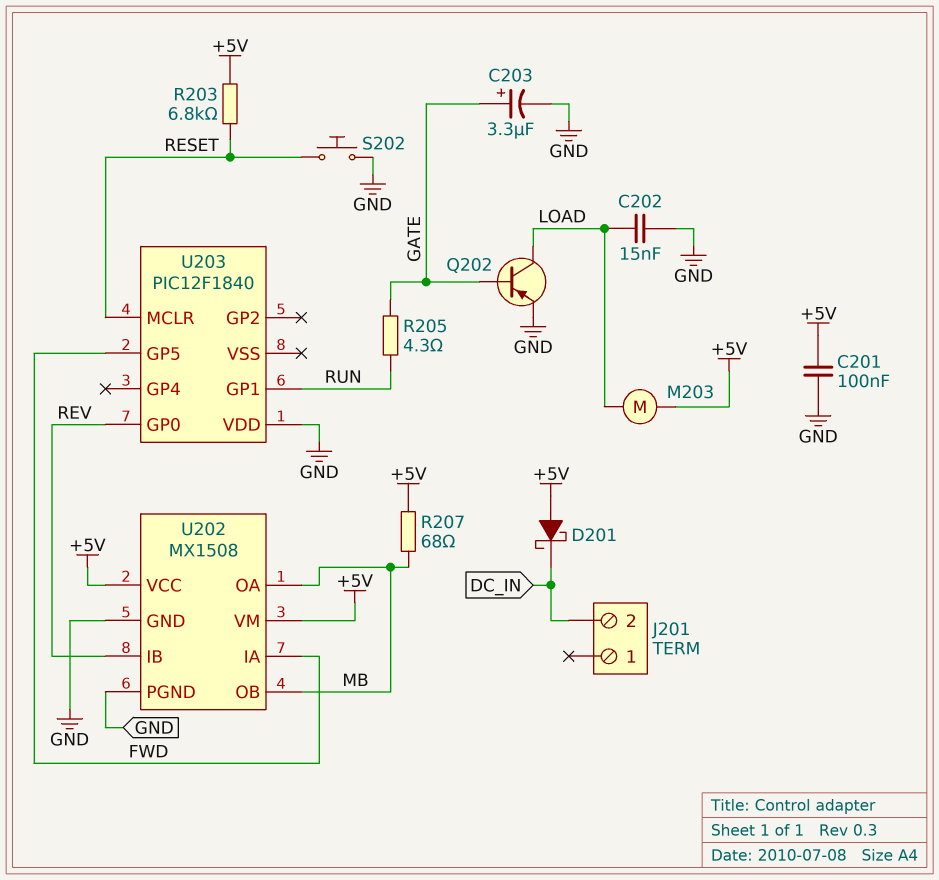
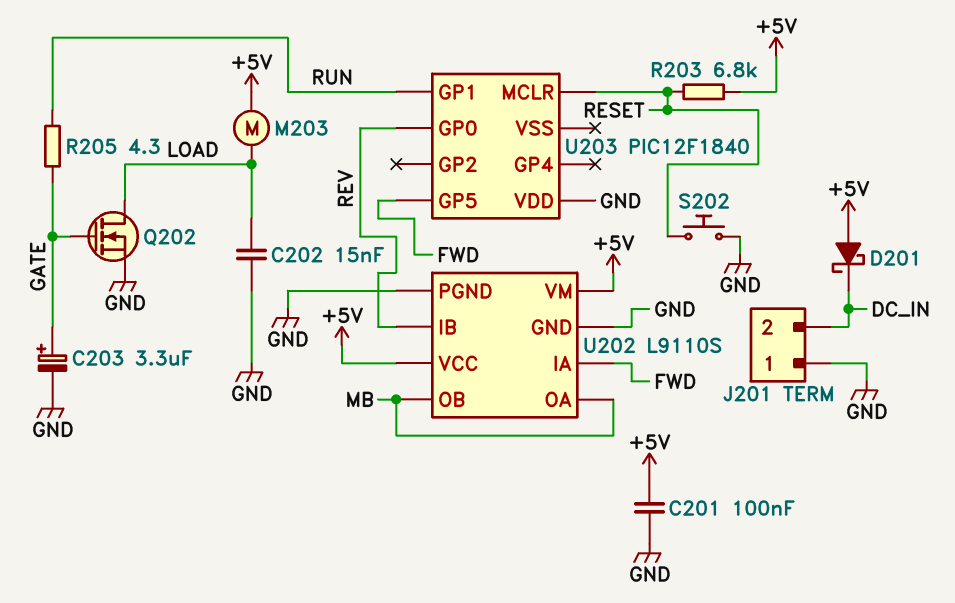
J201 pin 1: none -> GND
Q202: PNP (B GATE, C LOAD, E GND) -> NMOS (G GATE, D LOAD, S GND)
R207: 68 (+5V, MB) -> none
U202: MX1508 -> L9110S

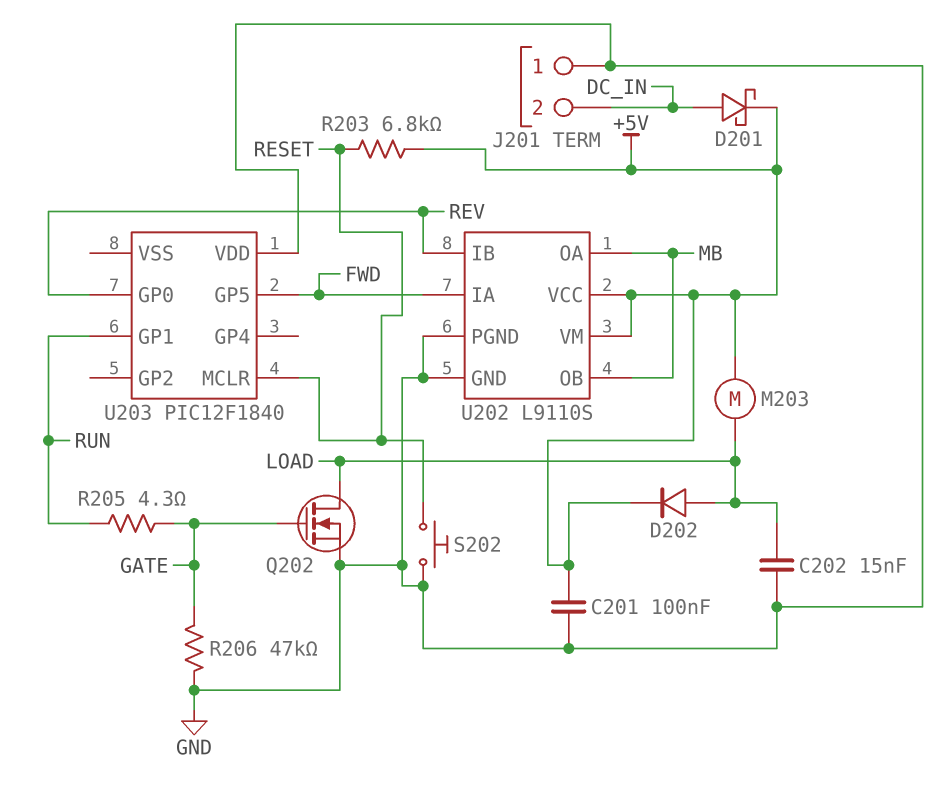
C203: 3.3uF (plus GATE, minus GND) -> none
D201: schottky (A +5V, K DC_IN) -> schottky (A DC_IN, K +5V)
D202: none -> diode (A LOAD, K +5V)
R206: none -> 47k (GATE, GND)

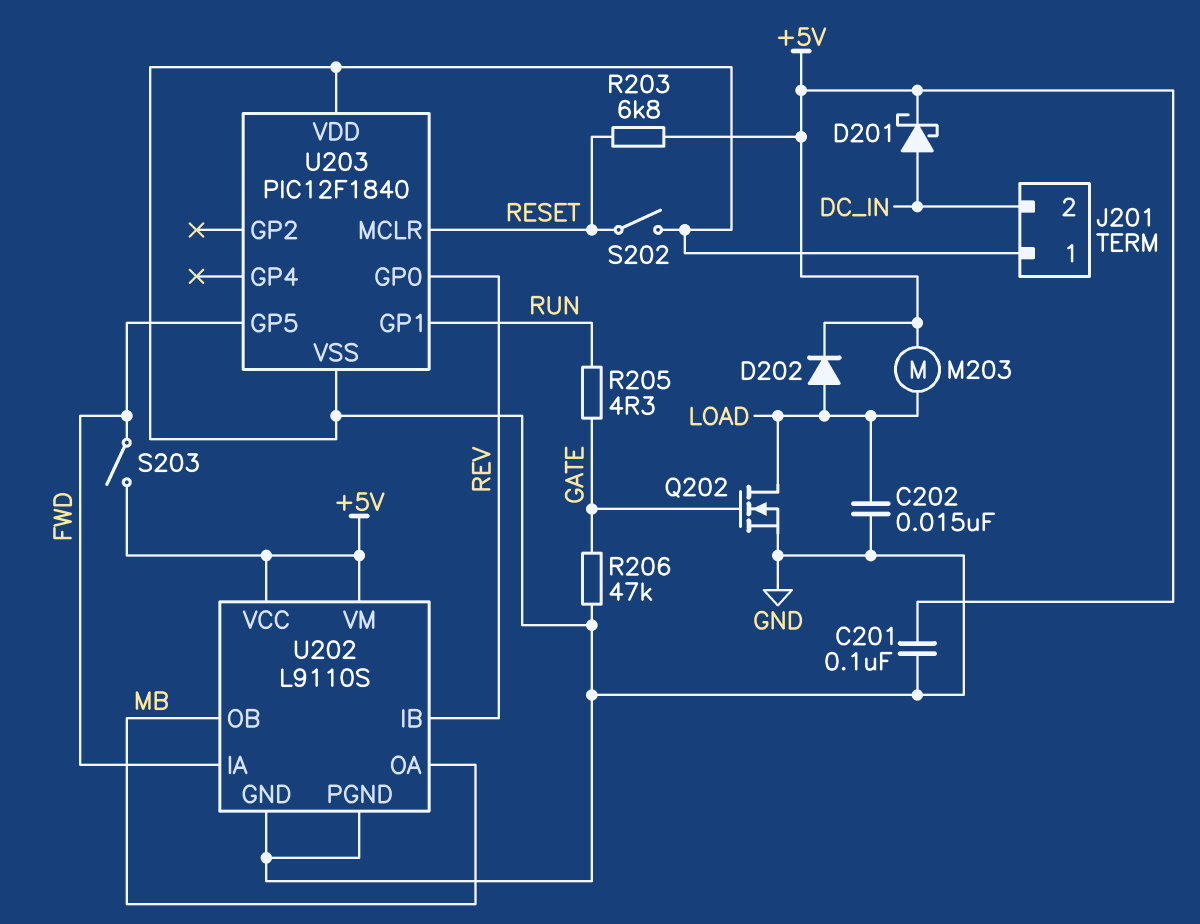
S202: button (GND, RESET) -> switch (GND, RESET)
S203: none -> switch (+5V, FWD)
U203 pin VSS: none -> GND

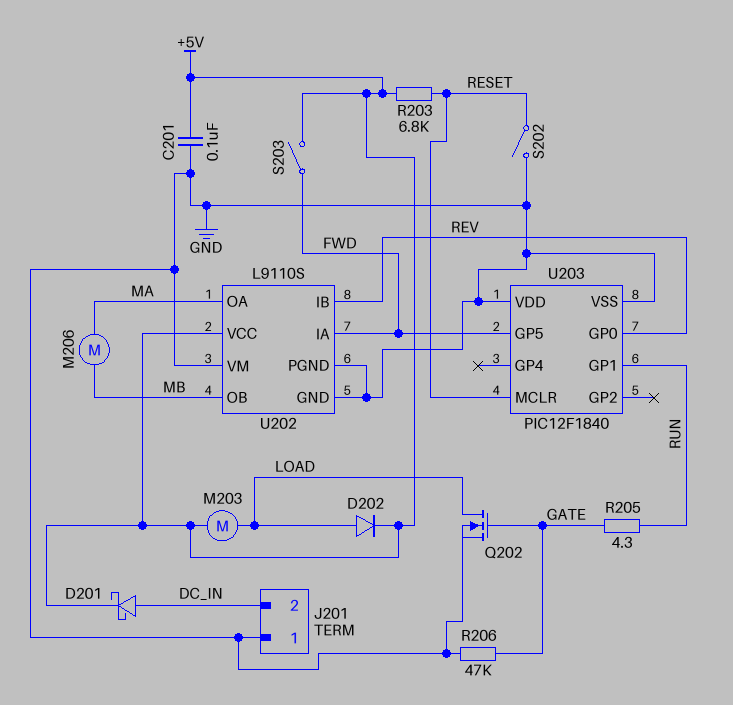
C202: 15nF (GND, LOAD) -> none
M206: none -> motor (MA, MB)
U202 pin OA: MB -> MA
U202 pin VM: +5V -> GND

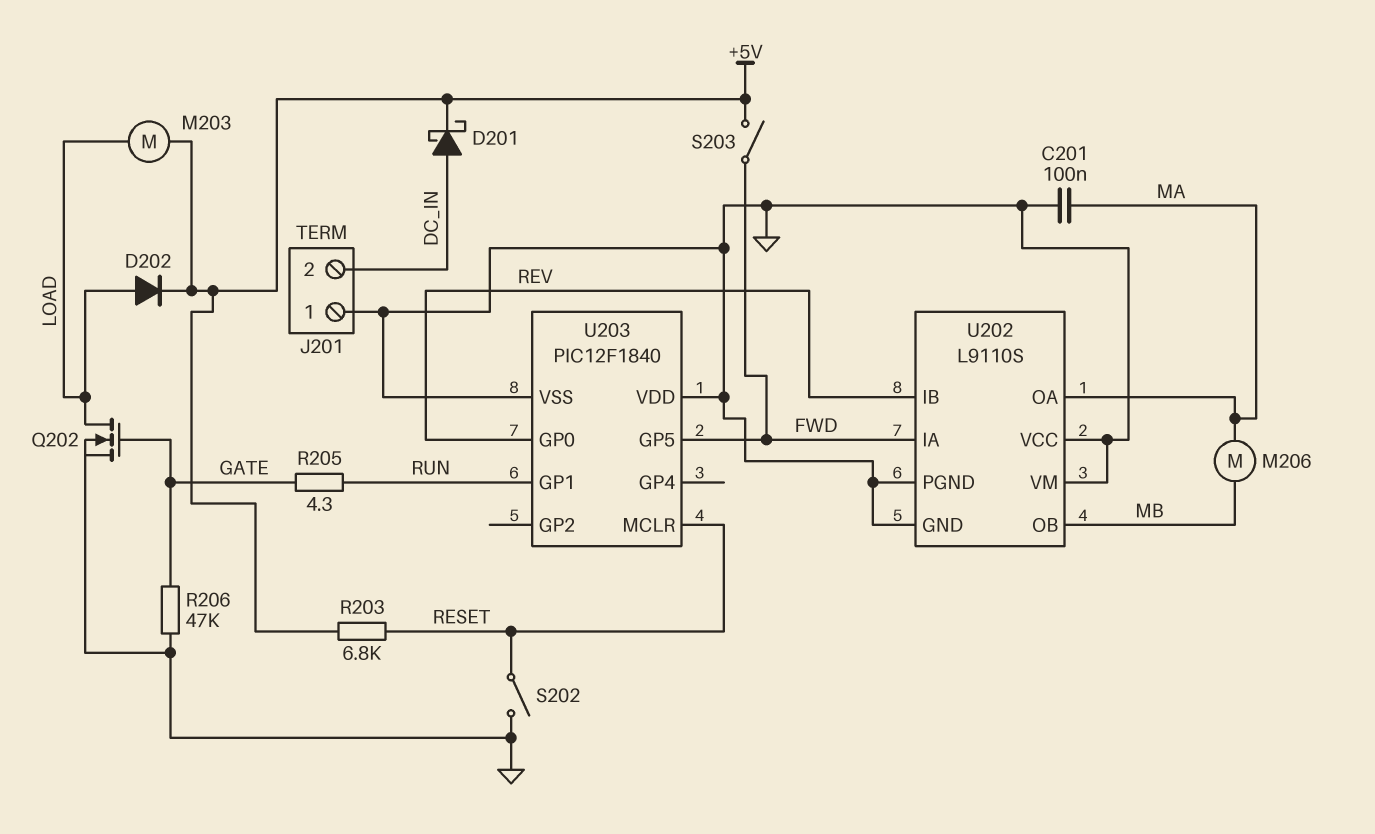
C201: 100nF (+5V, GND) -> 100nF (GND, MA)
U202 pin VCC: +5V -> GND

